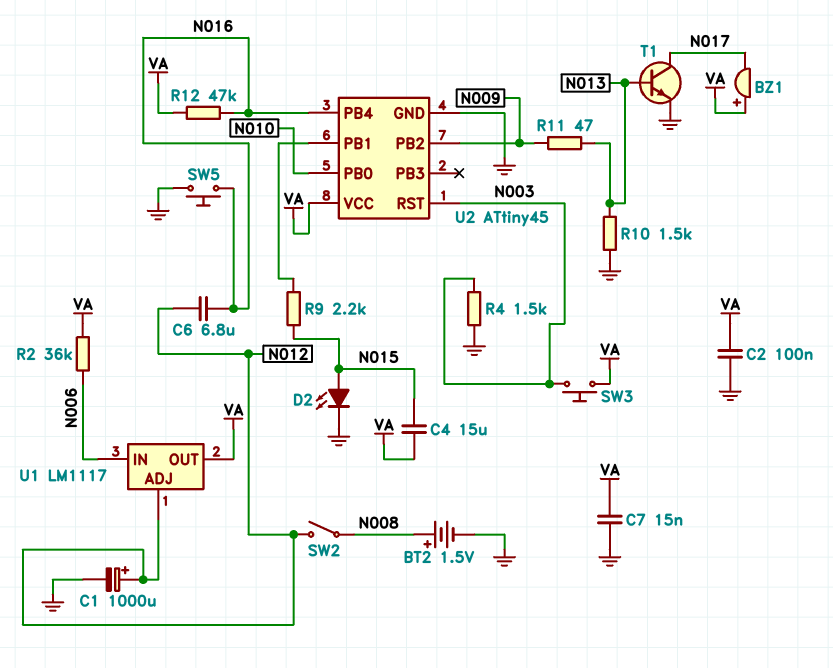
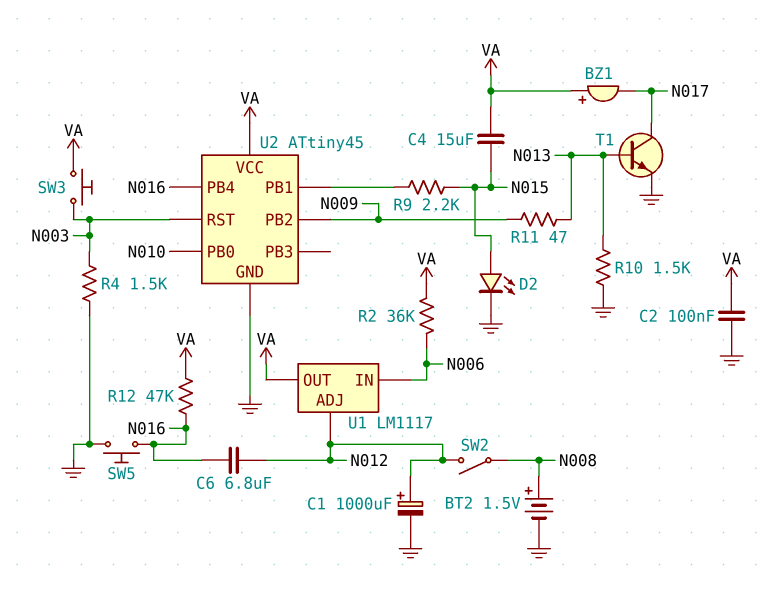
C7: 15nF (GND, VA) -> none

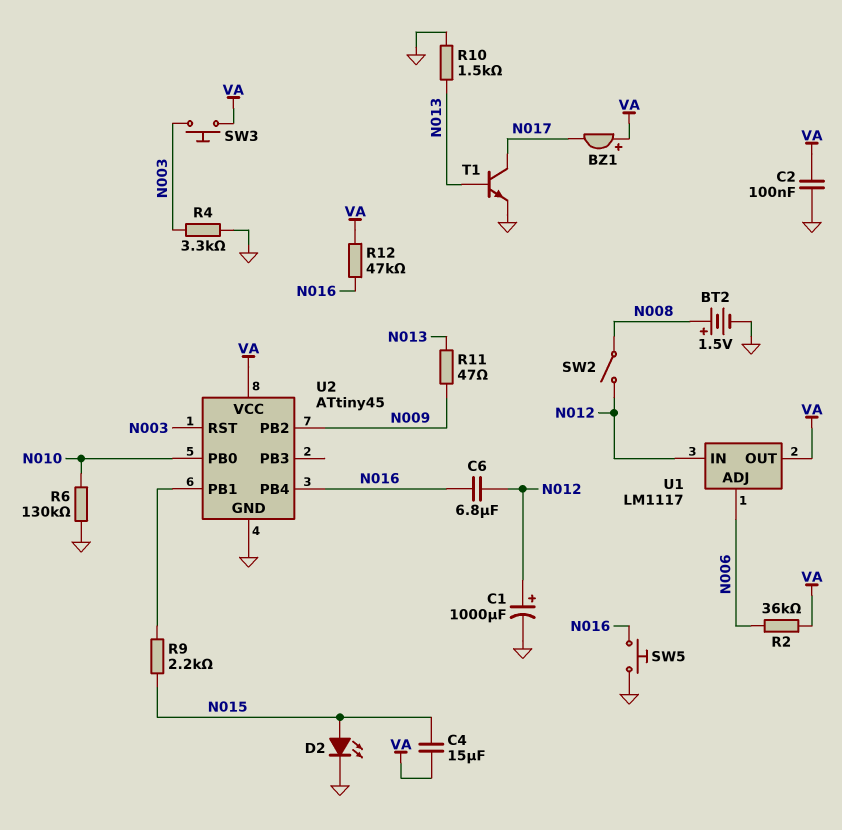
R4: 1.5k (GND, N003) -> 3.3k (GND, N003)
R6: none -> 130k (GND, N010)
U1 pin ADJ: N012 -> N006
U1 pin IN: N006 -> N012

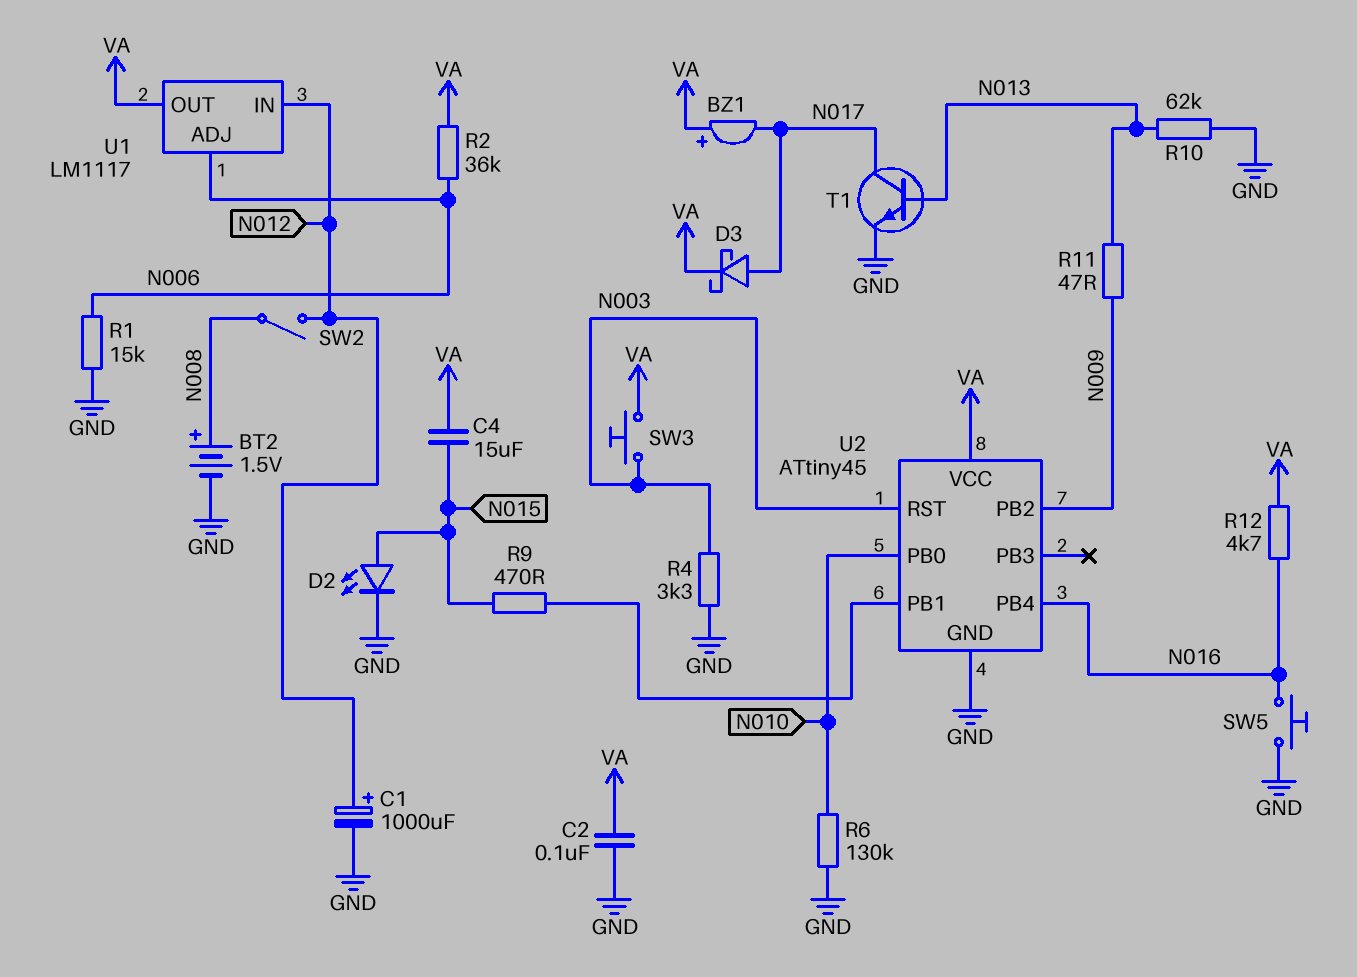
C6: 6.8uF (N012, N016) -> none
D3: none -> schottky (A N017, K VA)
R1: none -> 15k (GND, N006)
R9: 2.2k (N015, U2/PB1) -> 470 (N015, U2/PB1)
R10: 1.5k (GND, N013) -> 62k (GND, N013)
R12: 47k (N016, VA) -> 4.7k (N016, VA)

